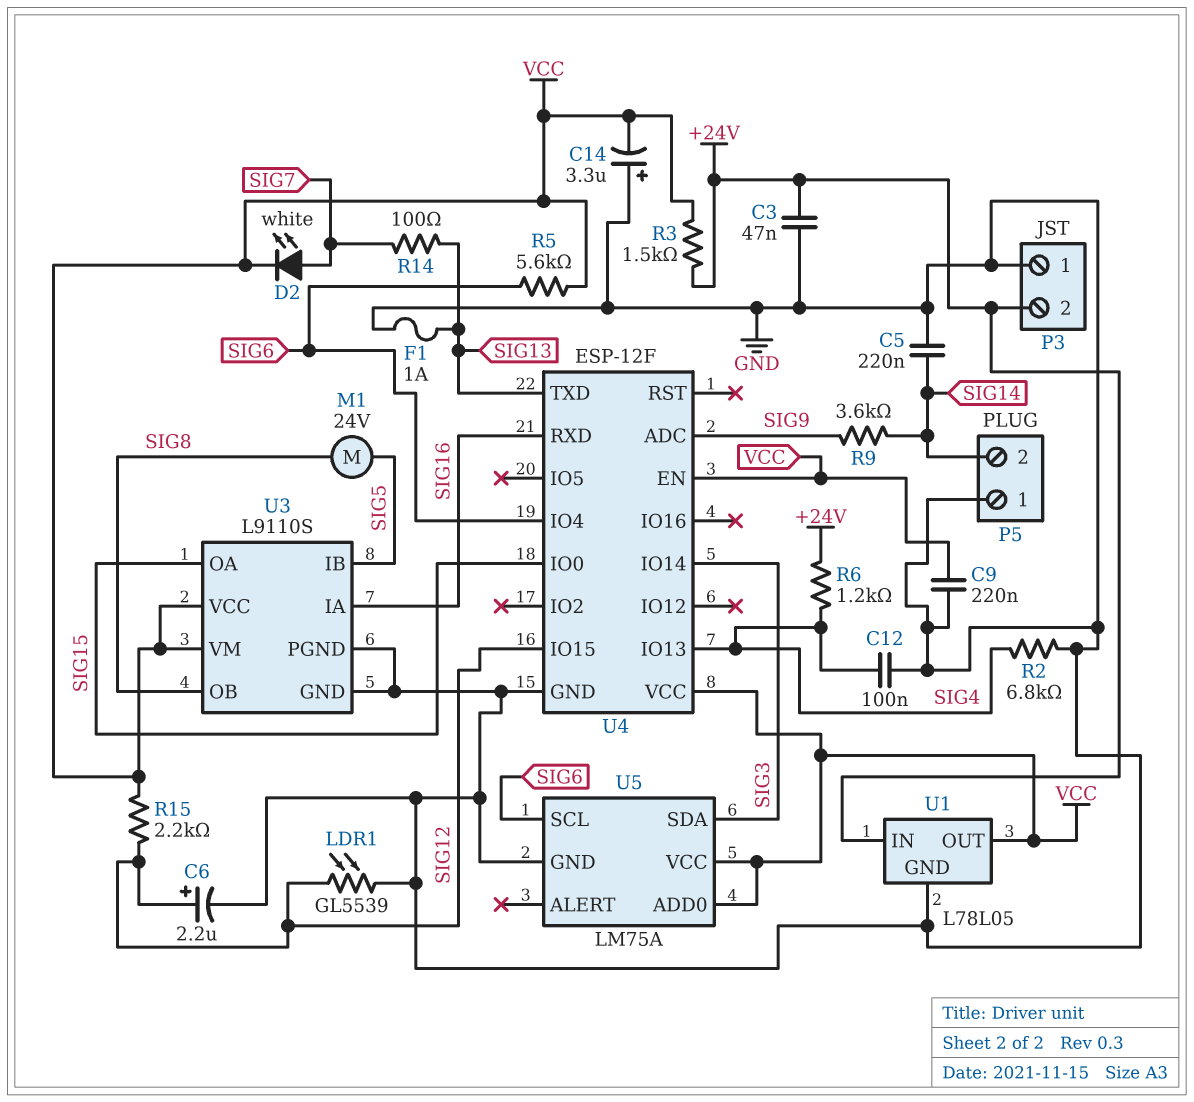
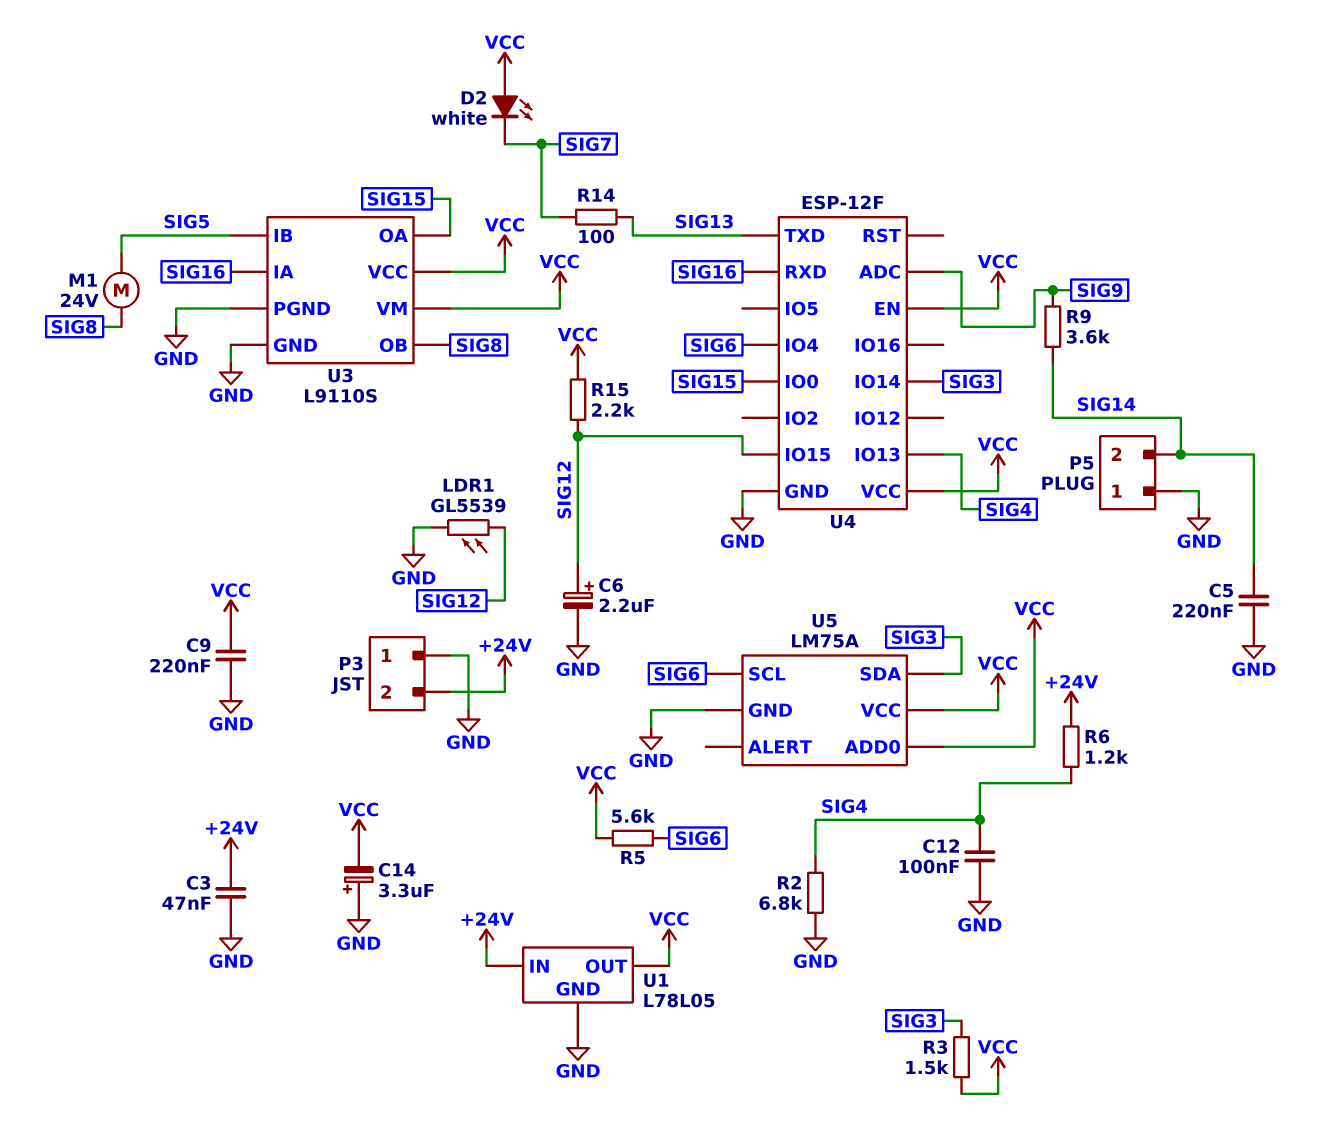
D2: LED white (A SIG7, K VCC) -> LED white (A VCC, K SIG7)
F1: 1A (GND, SIG13) -> none
R3: 1.5k (+24V, VCC) -> 1.5k (SIG3, VCC)

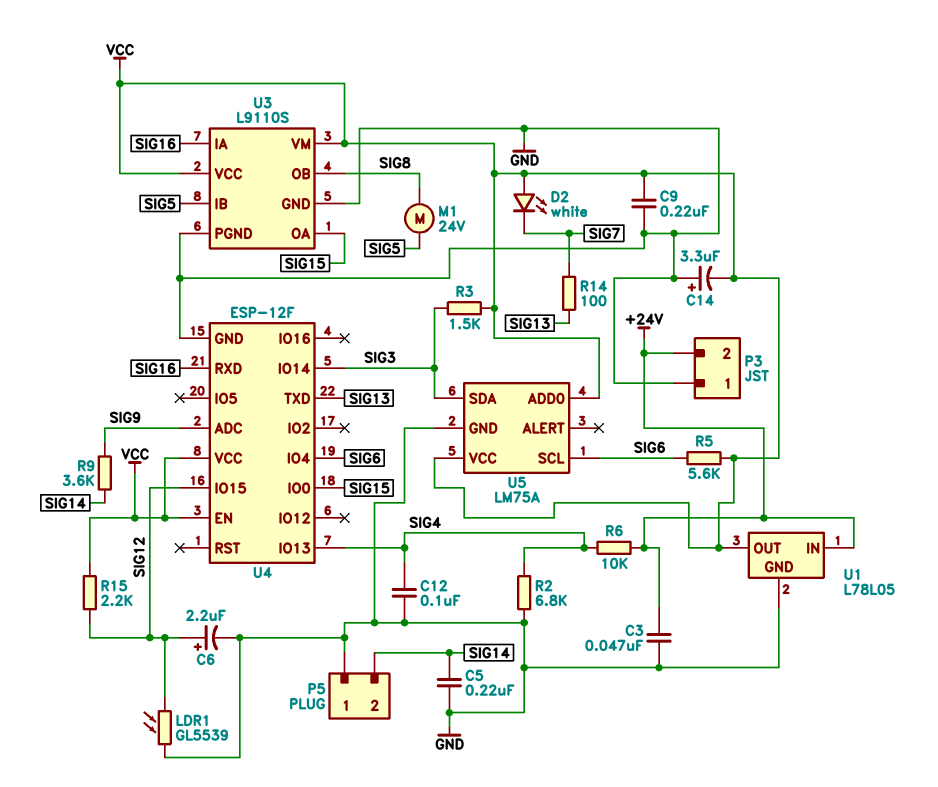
R6: 1.2k (+24V, SIG4) -> 10k (+24V, SIG4)

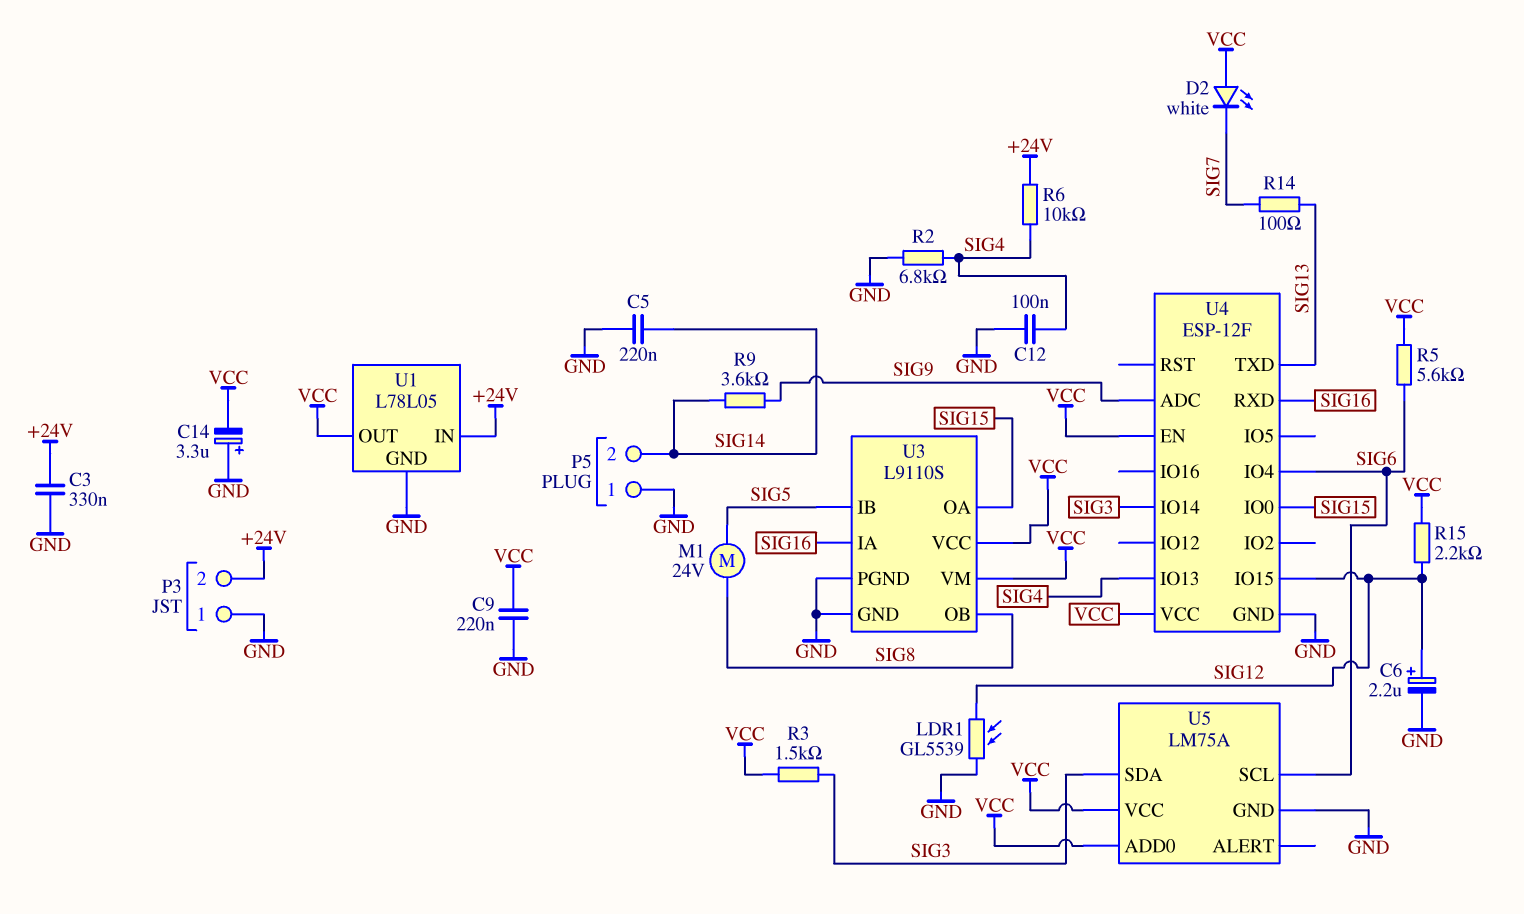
C3: 47nF (+24V, GND) -> 330nF (+24V, GND)

